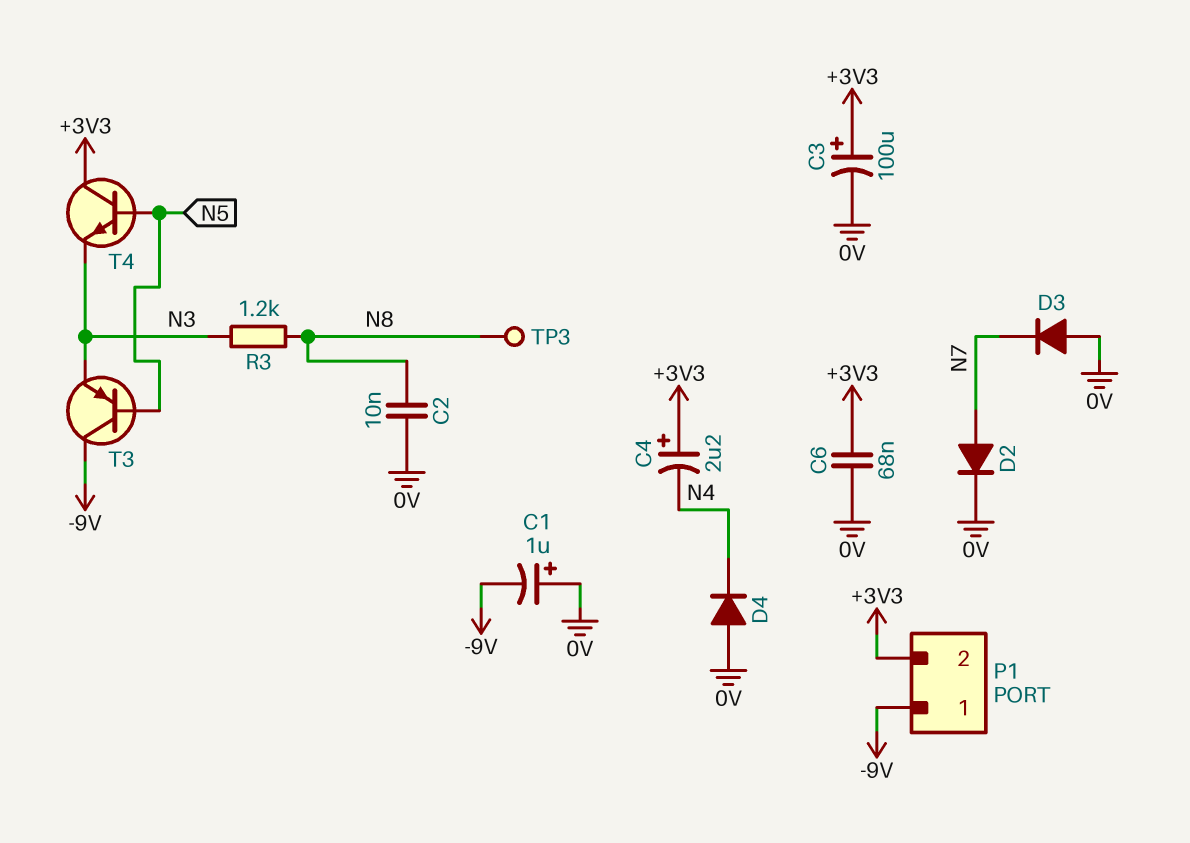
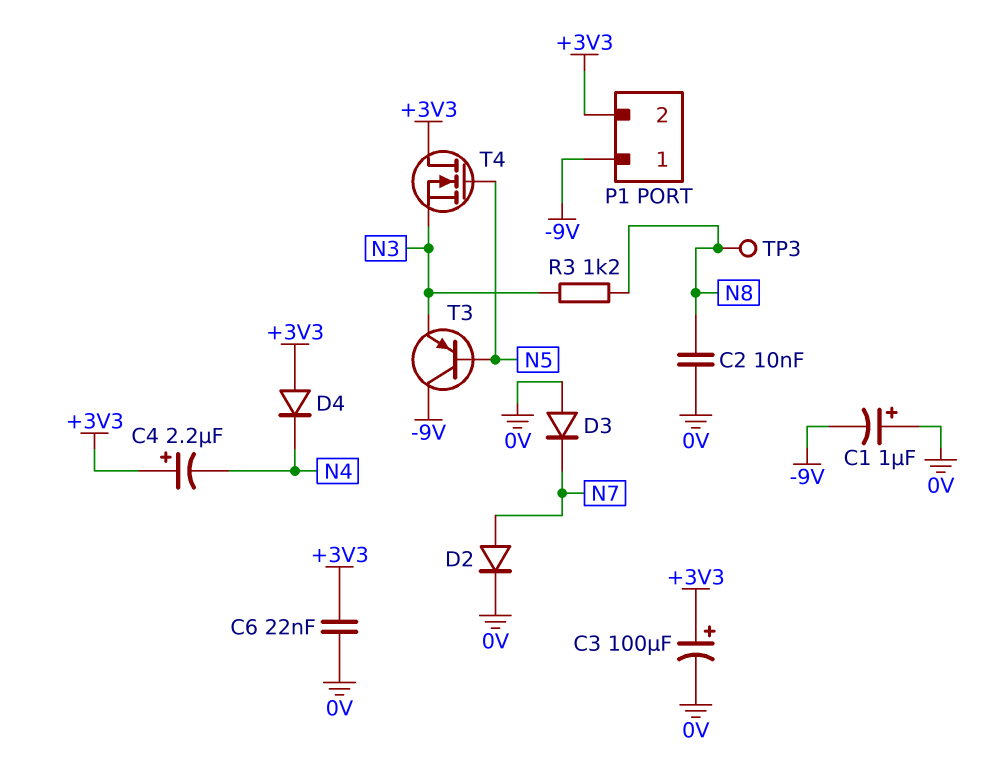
C6: 68nF (+3V3, 0V) -> 22nF (+3V3, 0V)
D4: diode (A 0V, K N4) -> diode (A +3V3, K N4)
T4: NPN (B N5, C +3V3, E N3) -> NMOS (G N5, D +3V3, S N3)

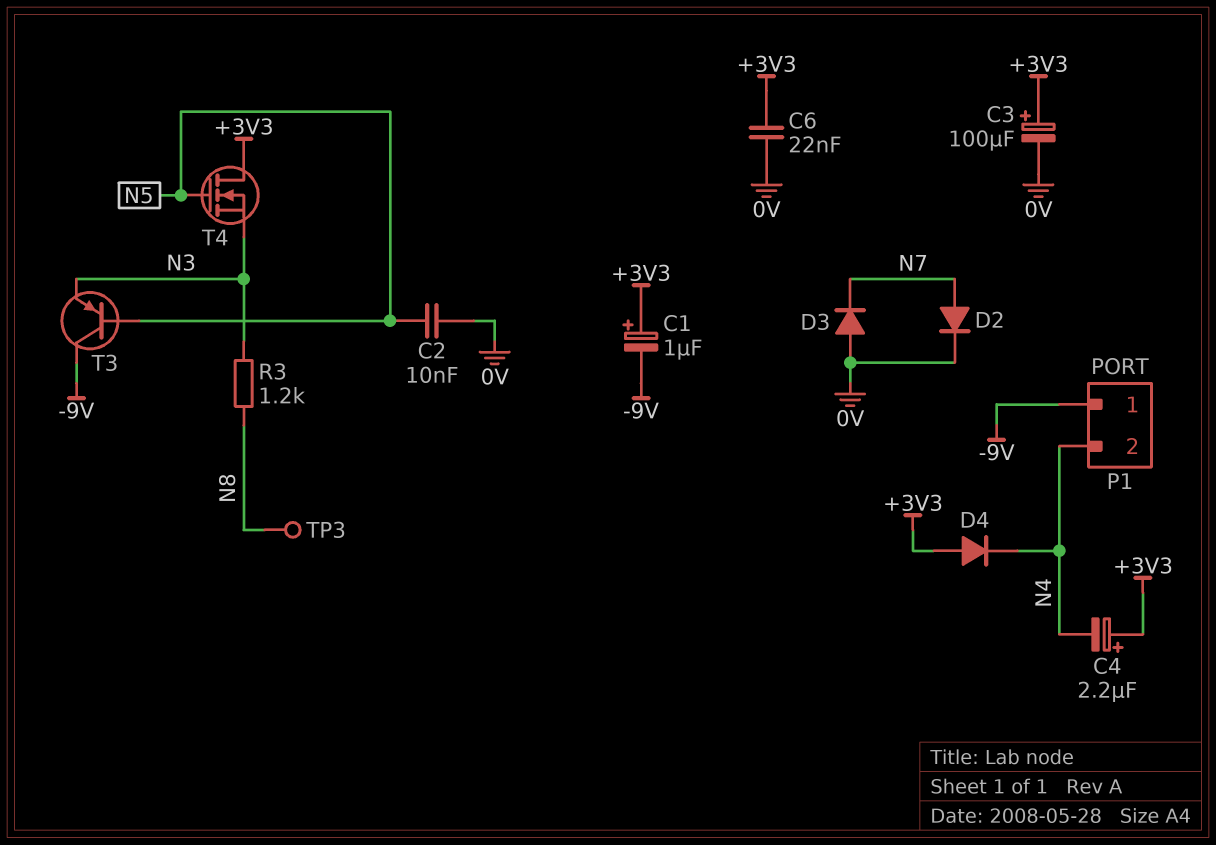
C1: 1uF (plus 0V, minus -9V) -> 1uF (plus +3V3, minus -9V)
C2: 10nF (0V, N8) -> 10nF (0V, N5)
P1 pin 2: +3V3 -> N4

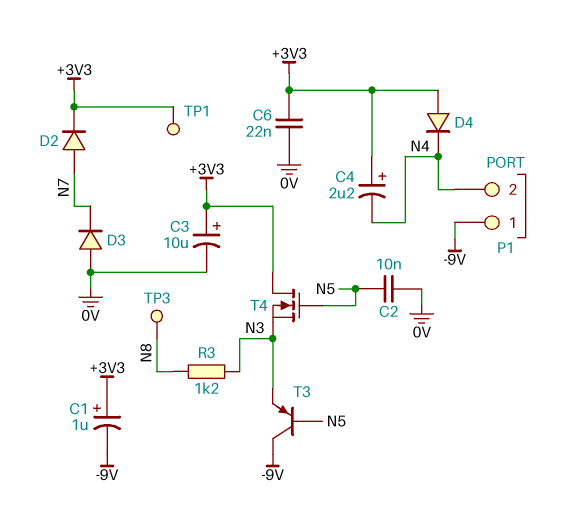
C3: 100uF (plus +3V3, minus 0V) -> 10uF (plus +3V3, minus 0V)
D2: diode (A N7, K 0V) -> diode (A N7, K +3V3)
TP1: none -> test point (+3V3)

